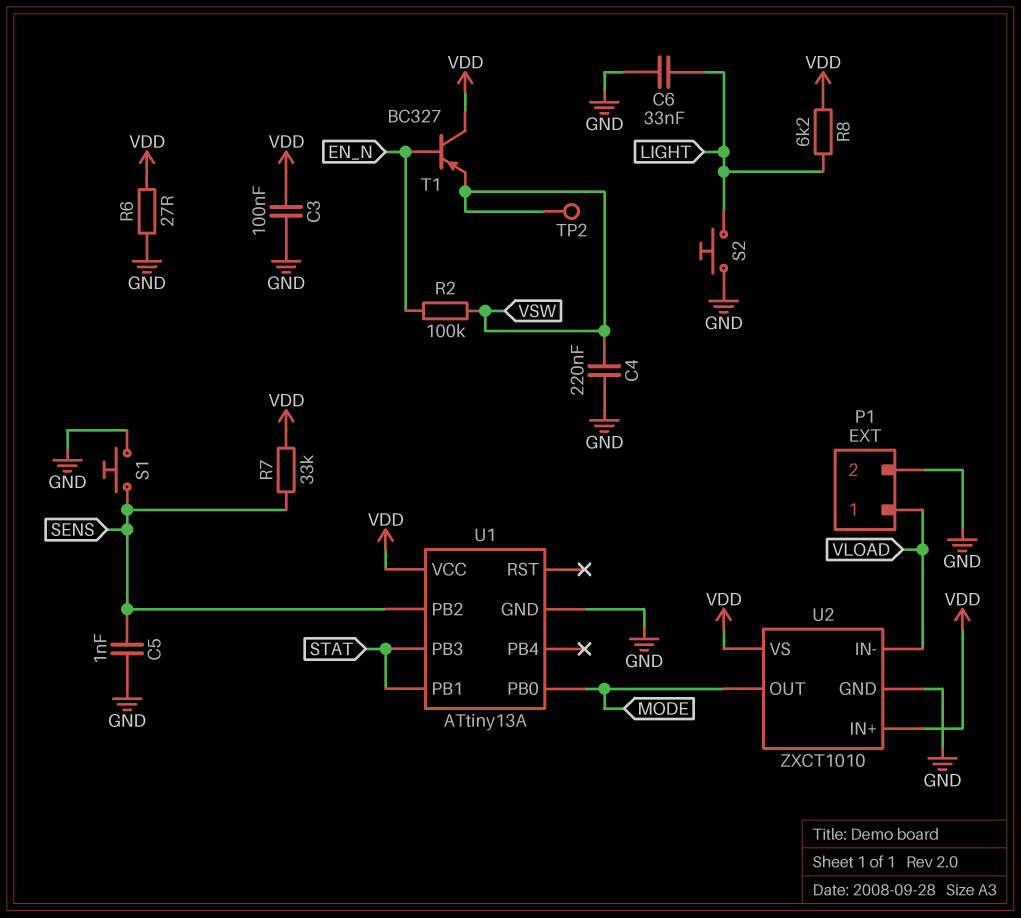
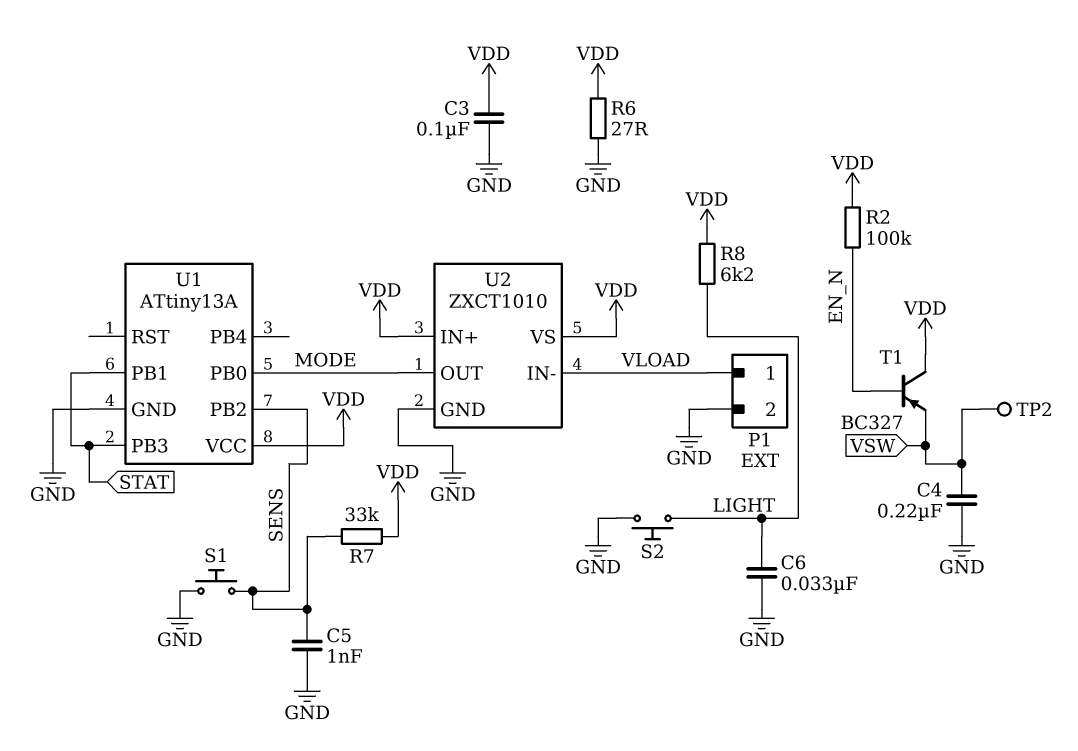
R2: 100k (EN_N, VSW) -> 100k (EN_N, VDD)

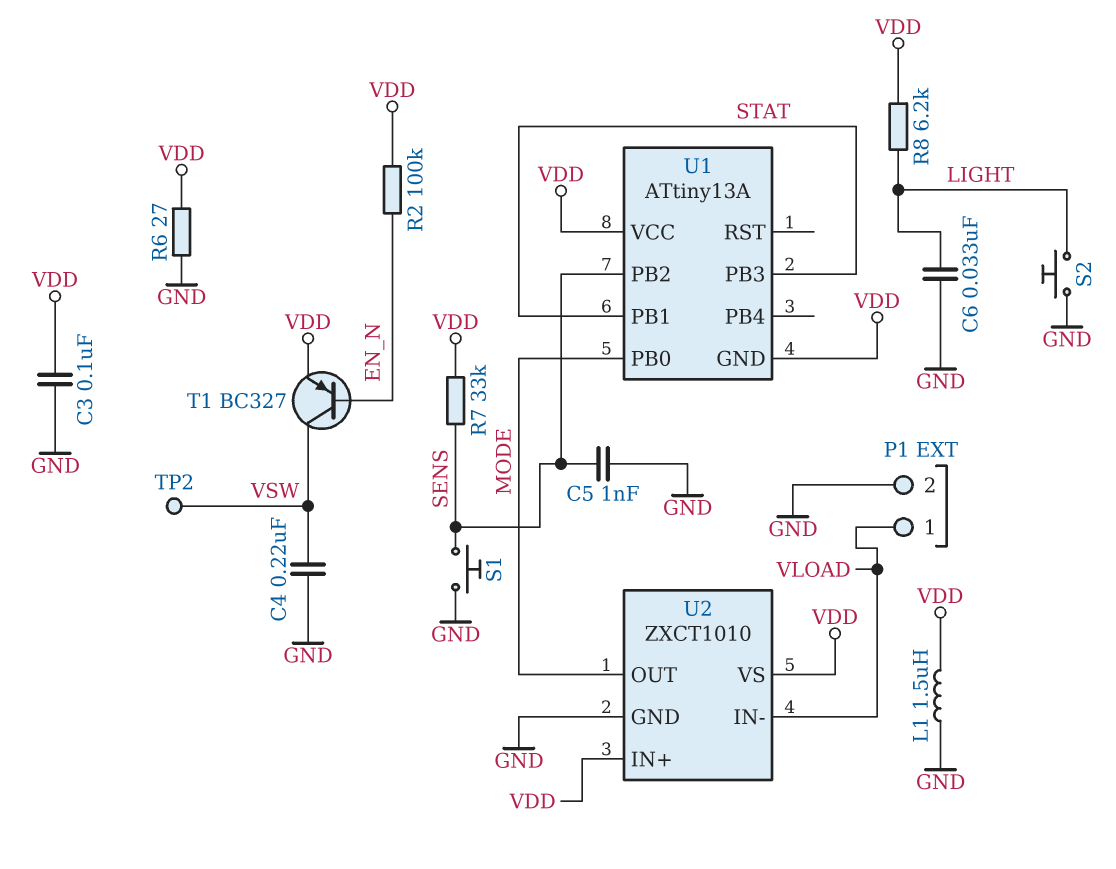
L1: none -> 1.5uH (GND, VDD)
T1: PNP BC327 (B EN_N, C VDD, E VSW) -> PNP BC327 (B EN_N, C VSW, E VDD)
U1 pin GND: GND -> VDD

